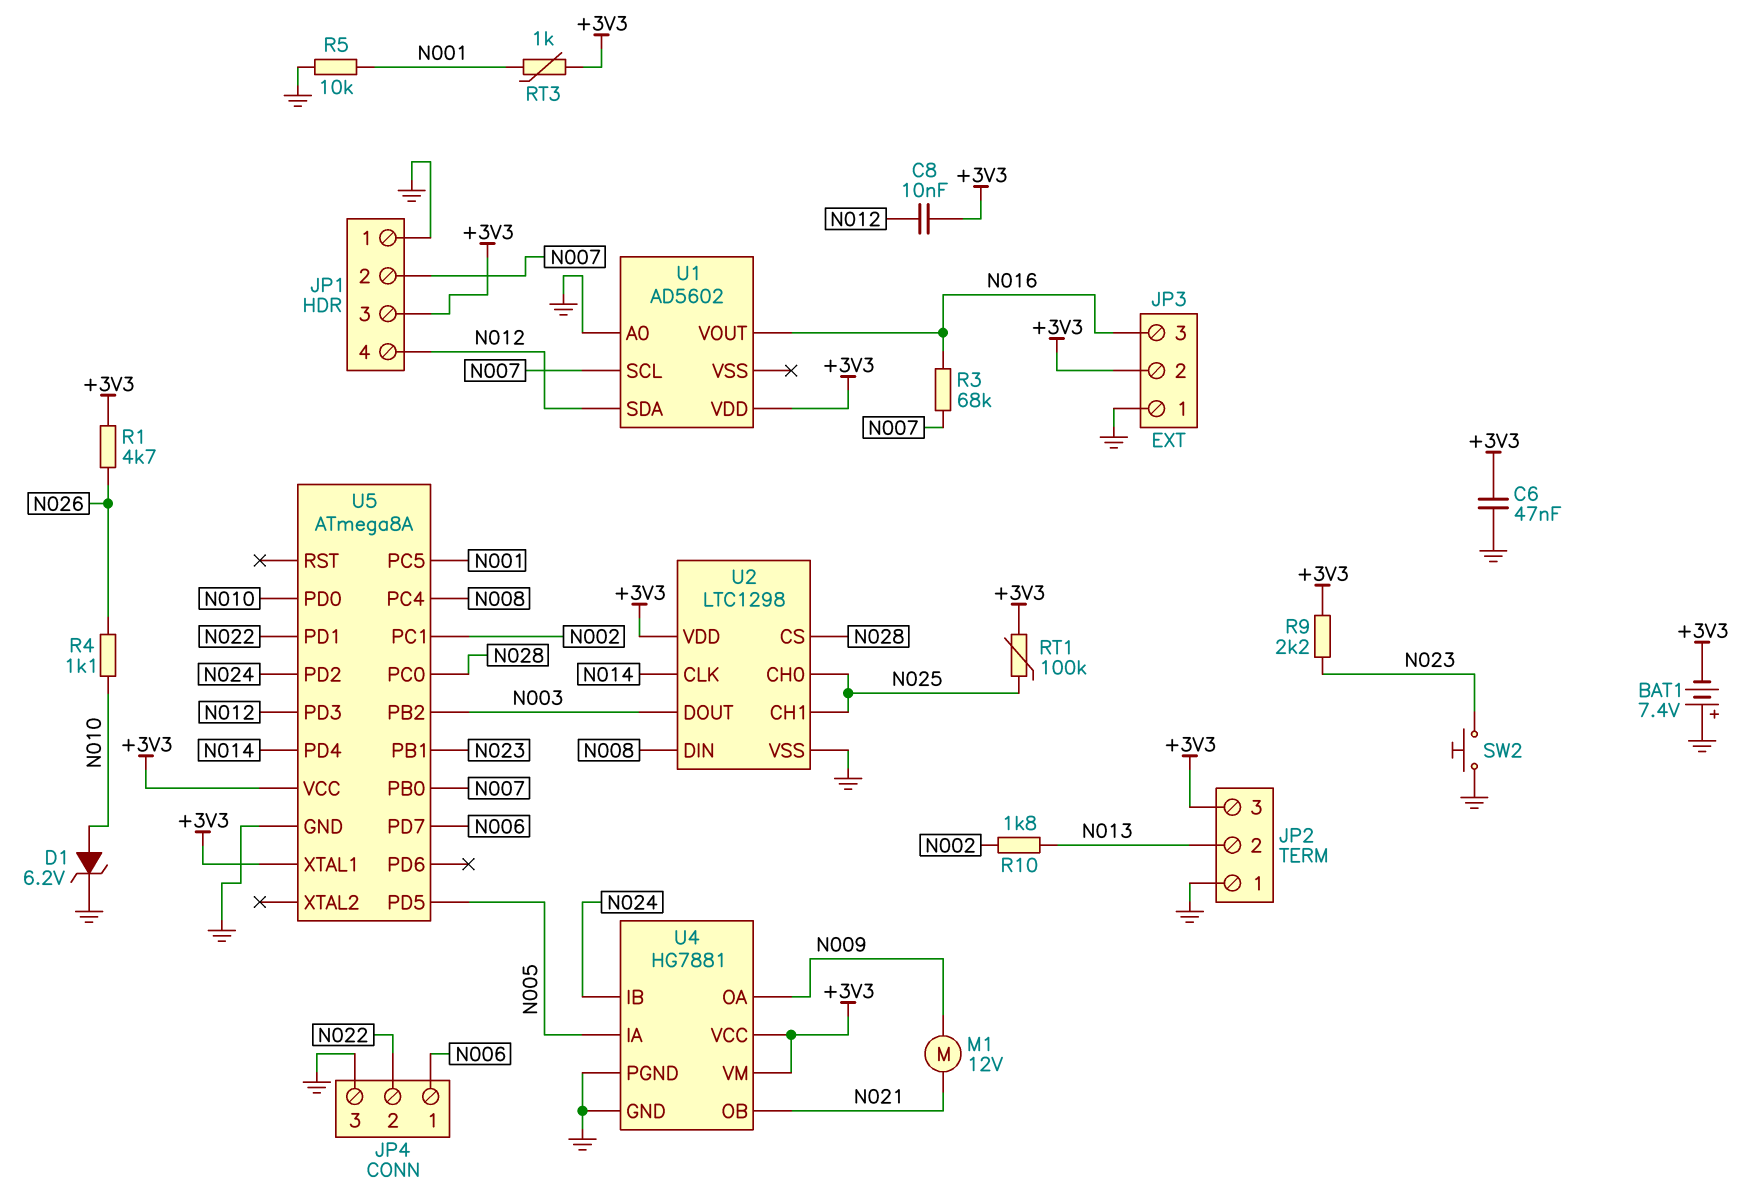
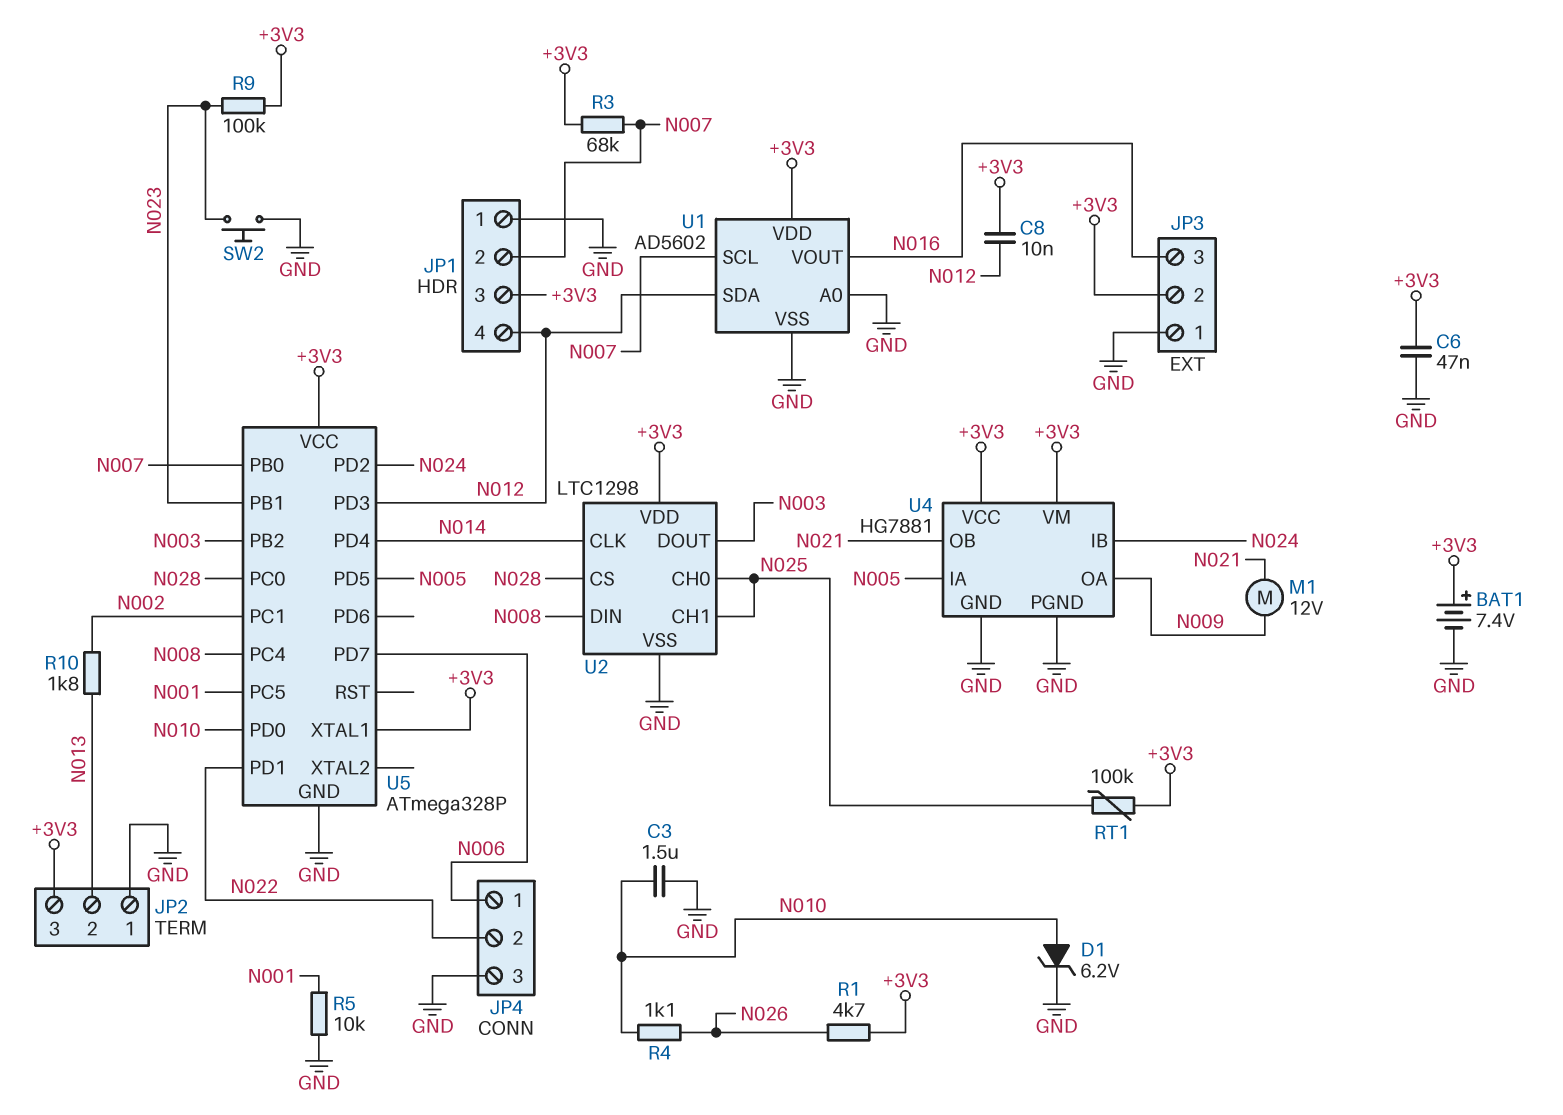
BAT1: 7.4V (plus GND, minus +3V3) -> 7.4V (plus +3V3, minus GND)
C3: none -> 1.5uF (GND, N010)
R3: 68k (N007, N016) -> 68k (+3V3, N007)
R9: 2.2k (+3V3, N023) -> 100k (+3V3, N023)
RT3: 1k (+3V3, N001) -> none
U1 pin VSS: none -> GND
U5: ATmega8A -> ATmega328P

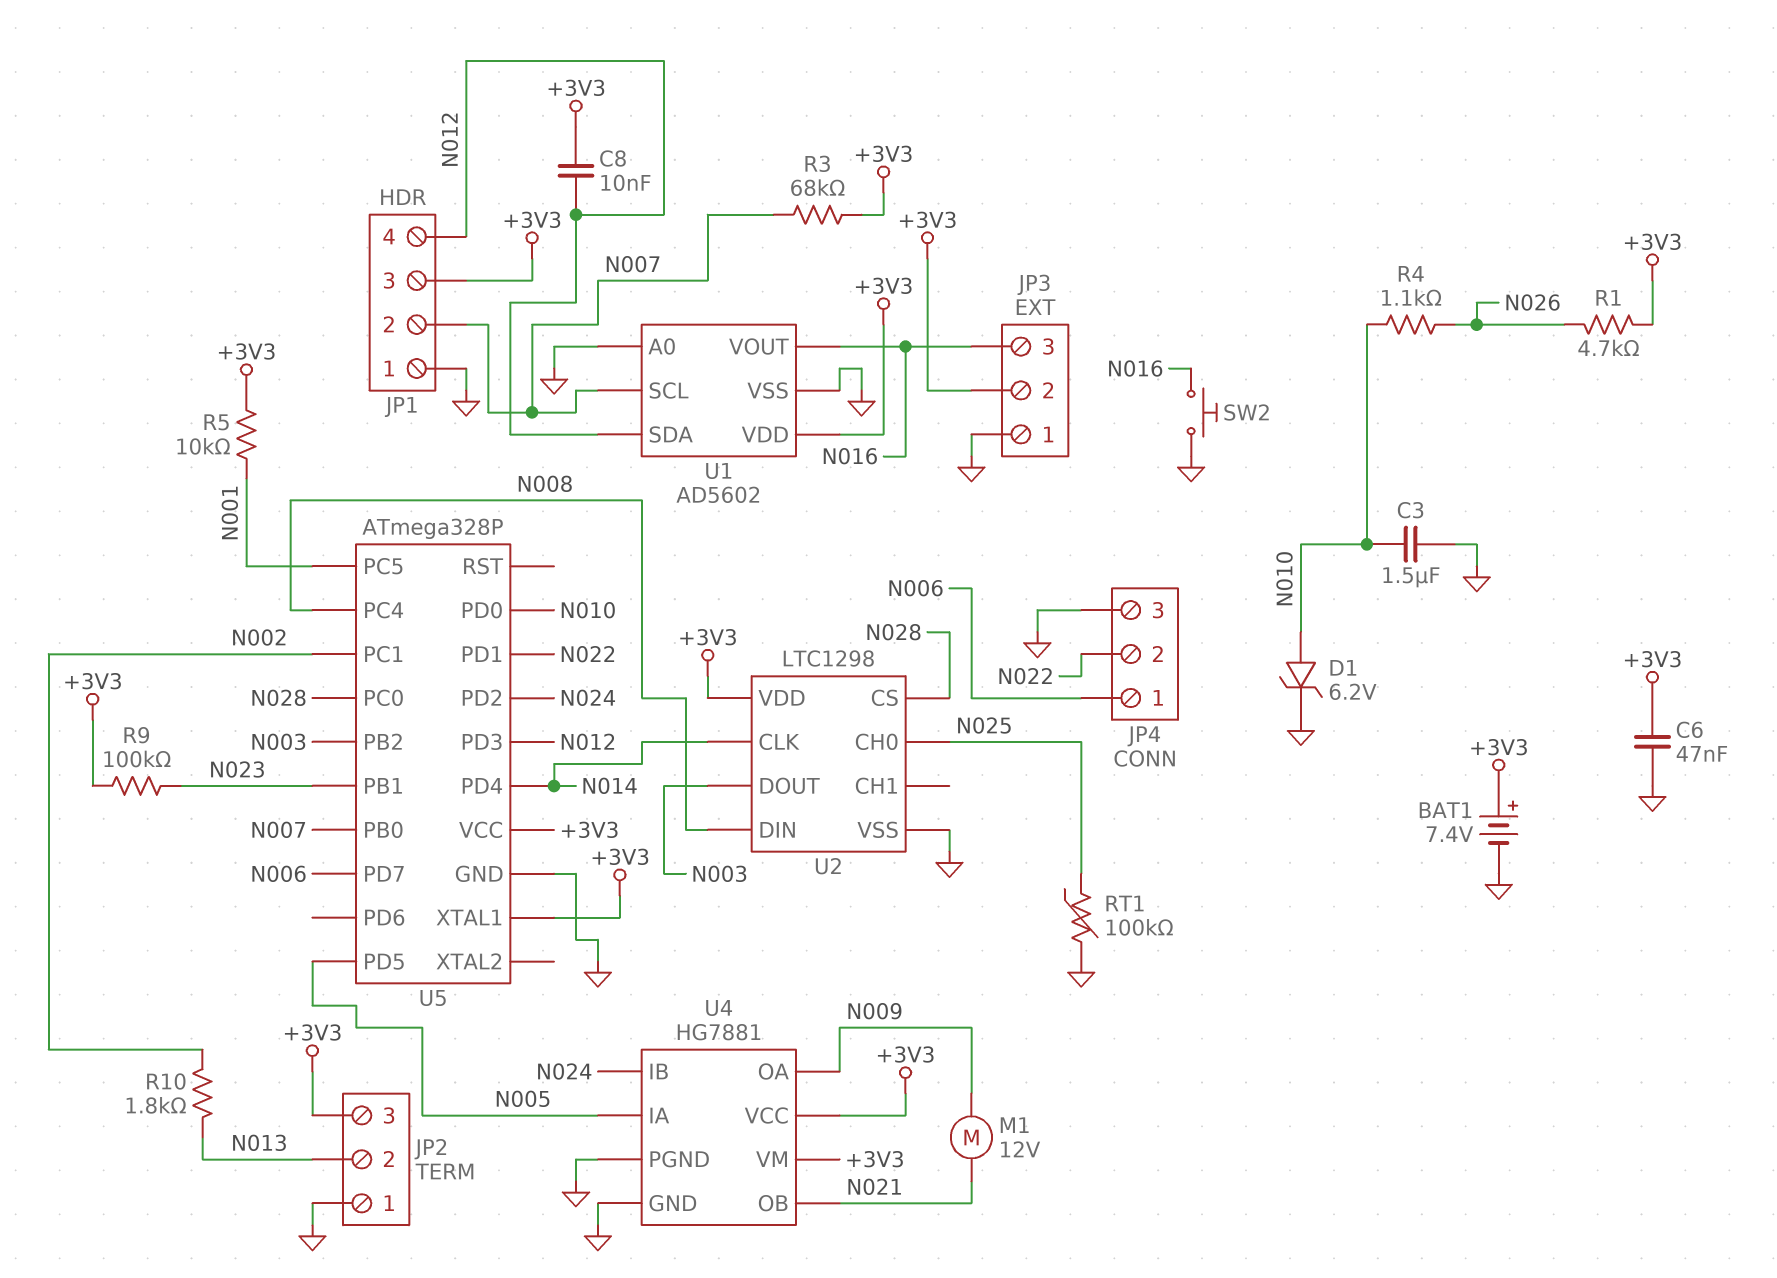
R5: 10k (GND, N001) -> 10k (+3V3, N001)
RT1: 100k (+3V3, N025) -> 100k (GND, N025)
SW2: button (GND, N023) -> button (GND, N016)
U2 pin CH1: N025 -> none

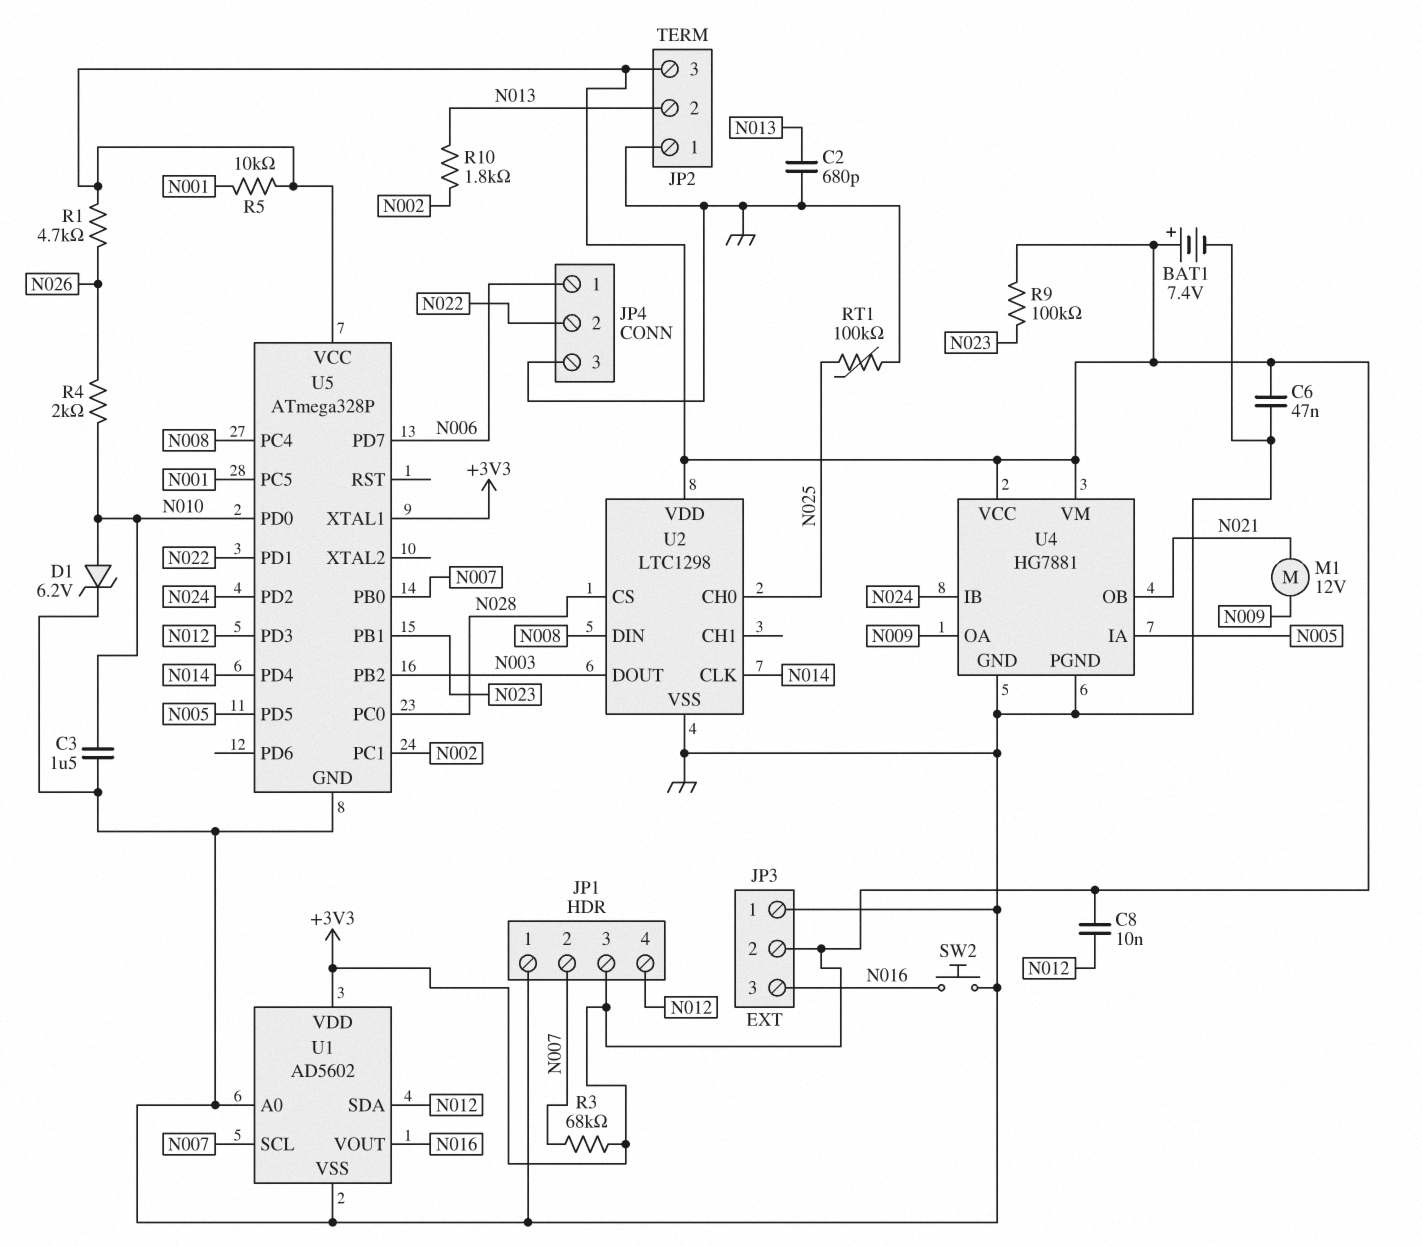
C2: none -> 680pF (GND, N013)
R4: 1.1k (N010, N026) -> 2k (N010, N026)

